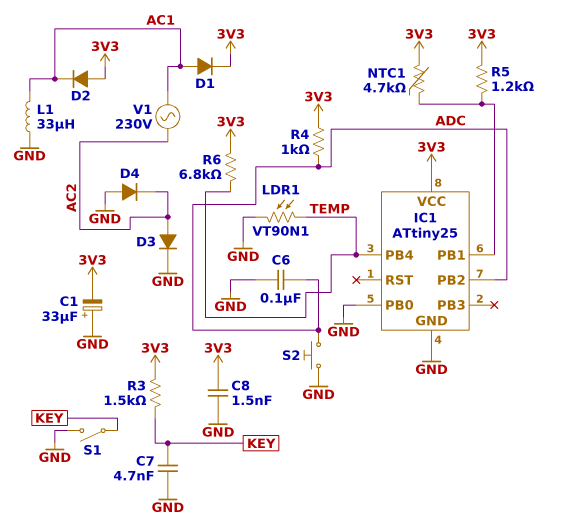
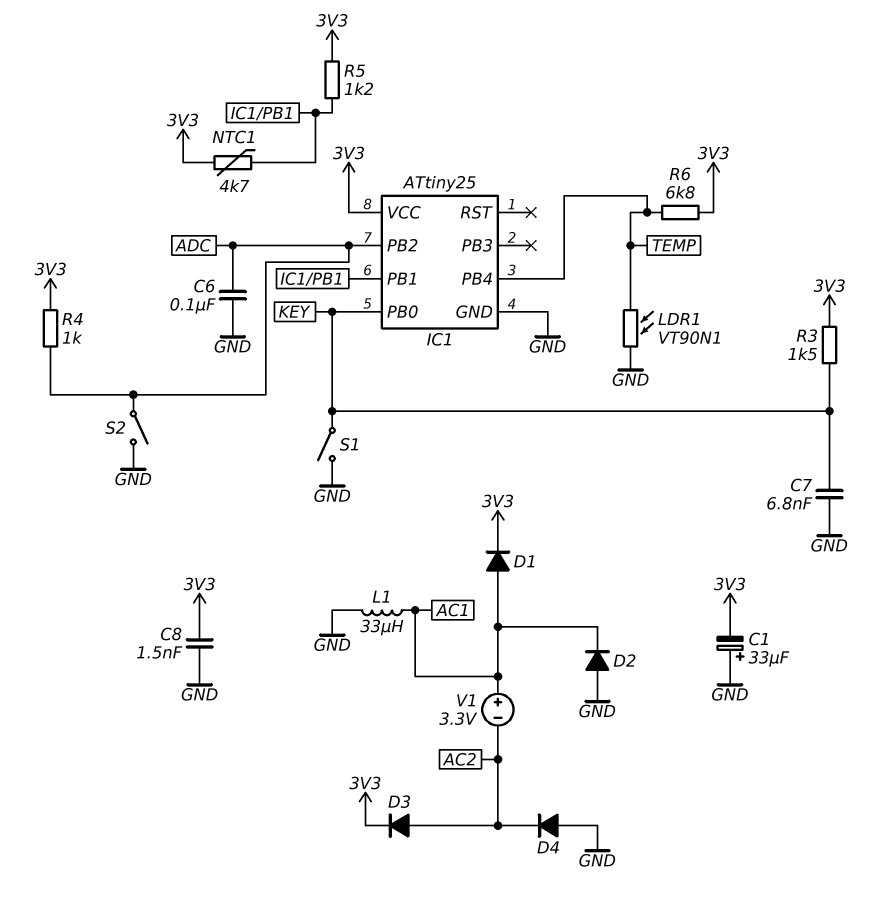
C7: 4.7nF (GND, KEY) -> 6.8nF (GND, KEY)
D2: diode (A 3V3, K AC1) -> diode (A GND, K AC1)
D3: diode (A AC2, K GND) -> diode (A AC2, K 3V3)
IC1 pin PB0: GND -> KEY
S2: button (ADC, GND) -> switch (ADC, GND)
V1: AC 230V (AC1, AC2) -> 3.3V (plus AC1, minus AC2)

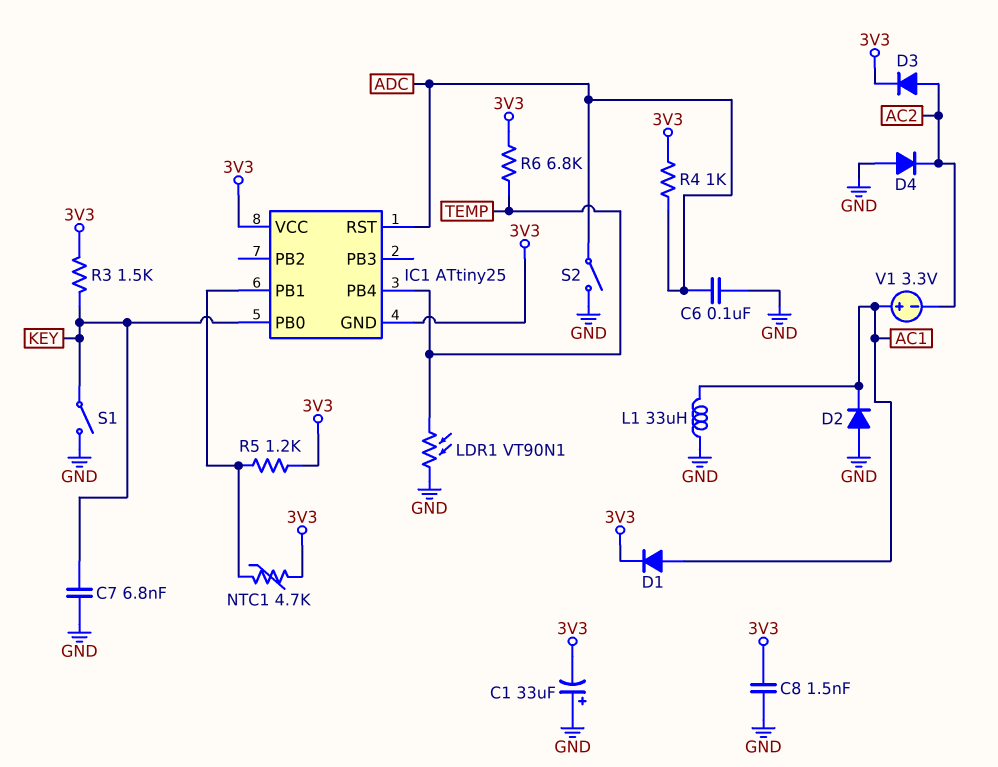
IC1 pin GND: GND -> 3V3
IC1 pin PB2: ADC -> none
IC1 pin RST: none -> ADC

